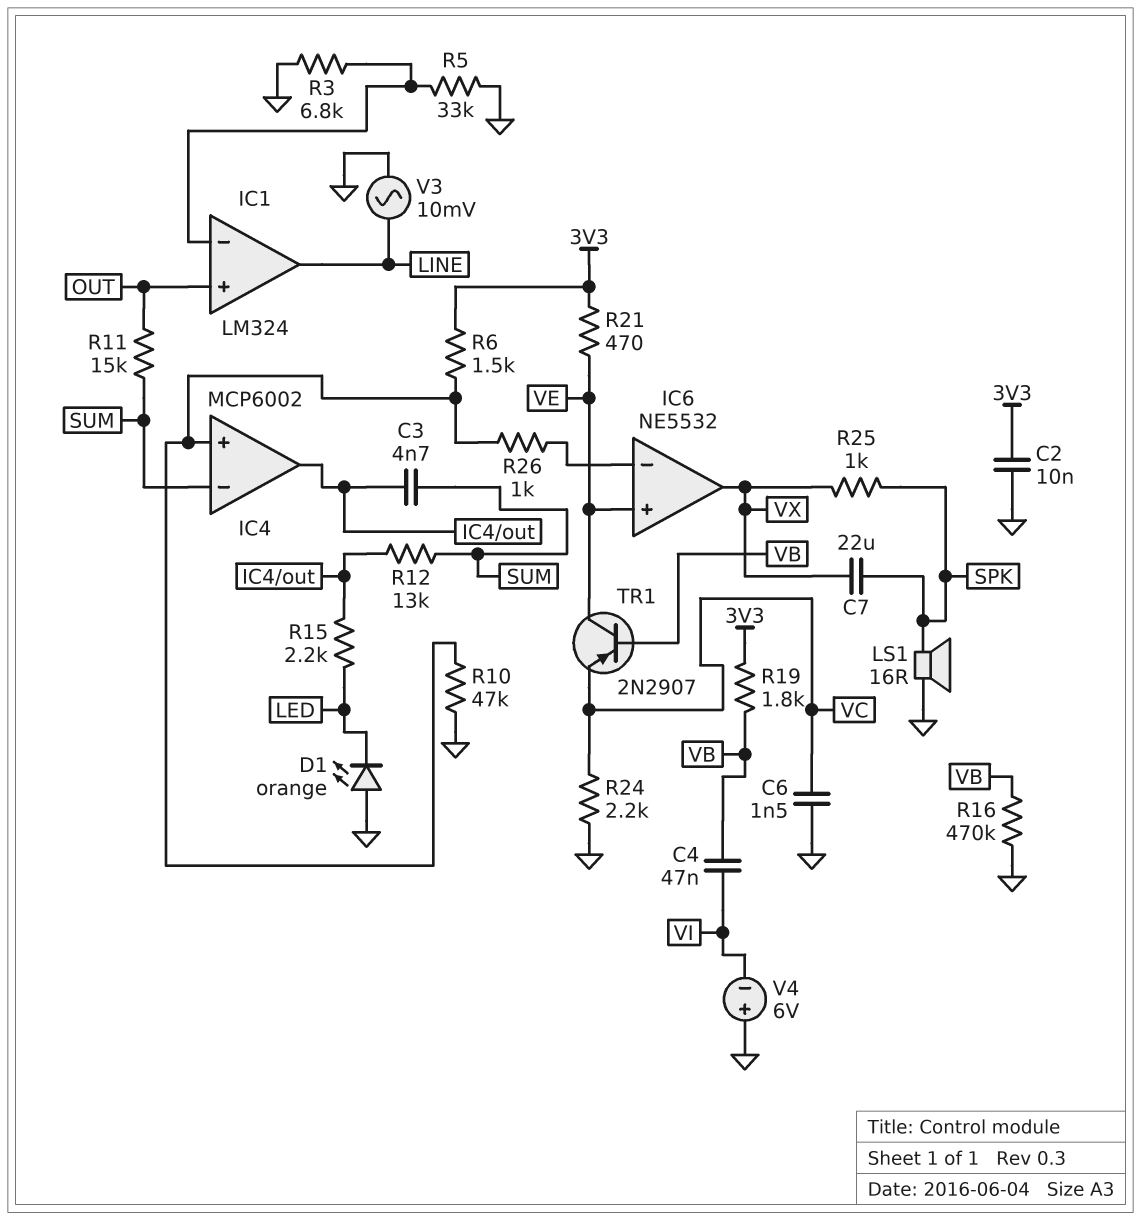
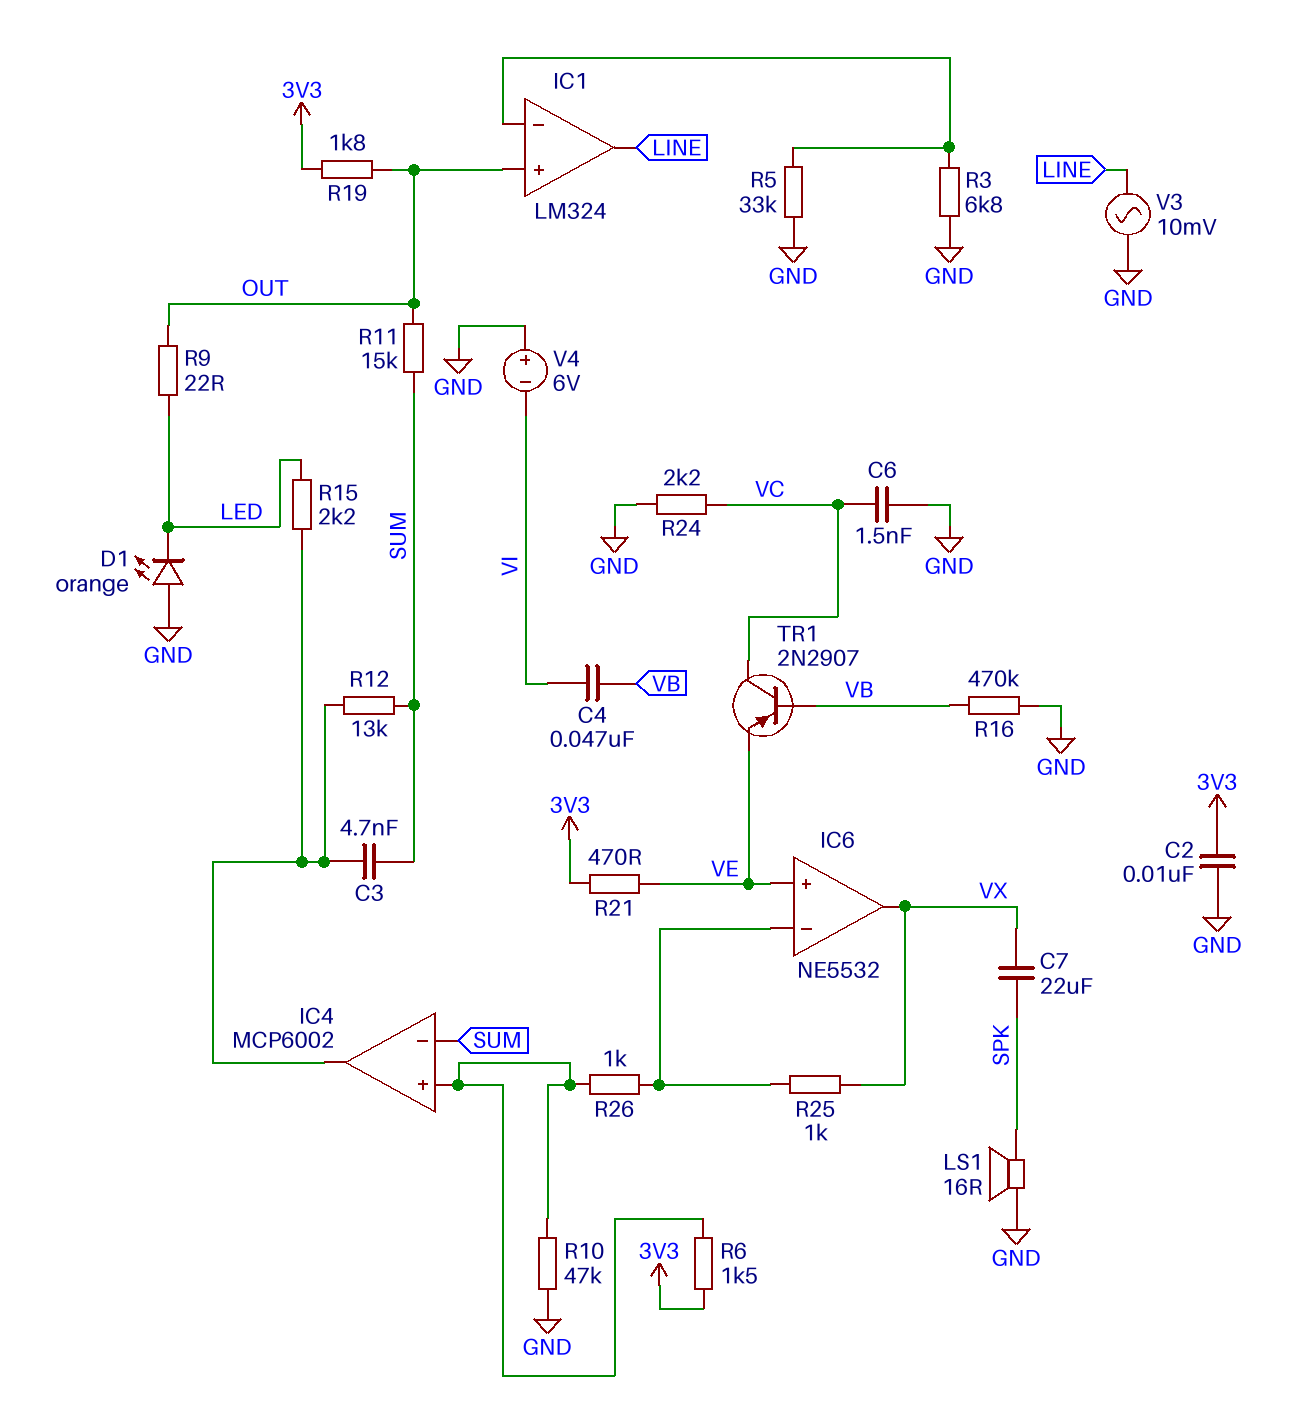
R9: none -> 22 (LED, OUT)
R19: 1.8k (3V3, VB) -> 1.8k (3V3, OUT)
R25: 1k (SPK, VX) -> 1k (IC6/in-, VX)
TR1: PNP 2N2907 (B VB, C VE, E VC) -> PNP 2N2907 (B VB, C VC, E VE)

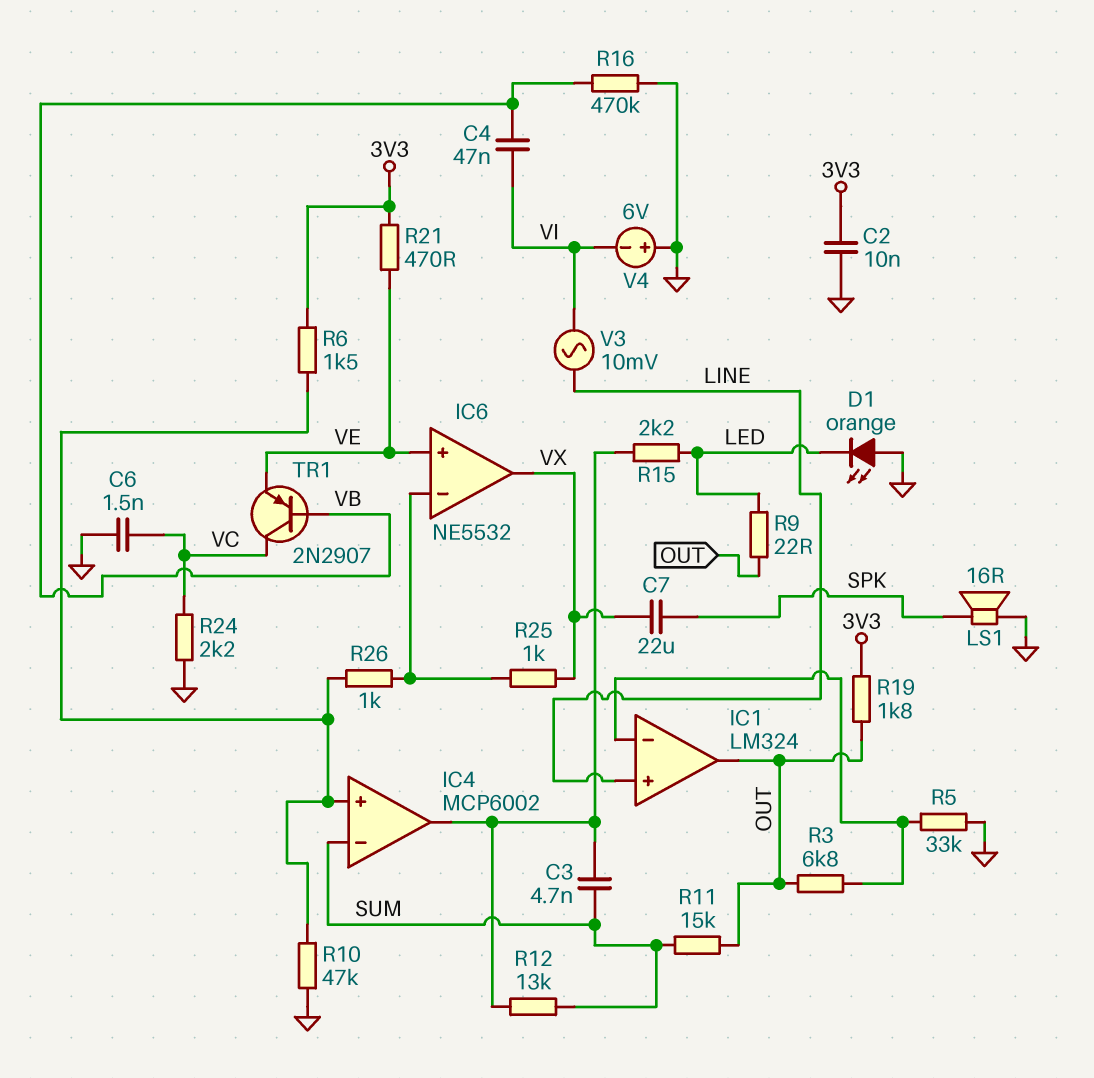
IC1 pin in+: OUT -> LINE
IC1 pin out: LINE -> OUT
R3: 6.8k (GND, IC1/in-) -> 6.8k (IC1/in-, OUT)
V3: AC 10mV (GND, LINE) -> AC 10mV (LINE, VI)

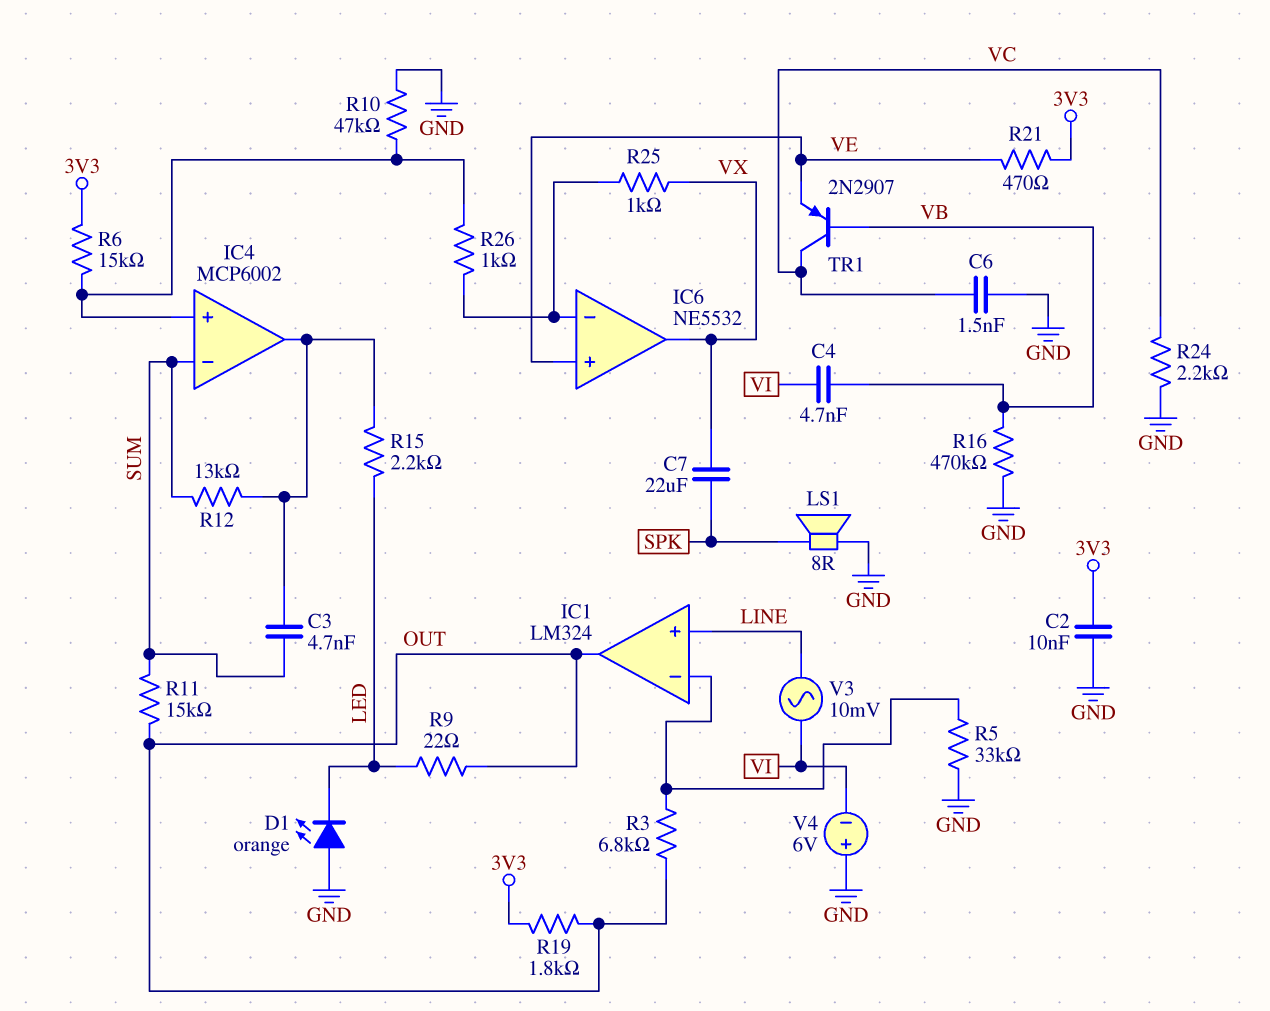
C4: 47nF (VB, VI) -> 4.7nF (VB, VI)
LS1: speaker 16R (GND, SPK) -> speaker 8R (GND, SPK)
R6: 1.5k (3V3, IC4/in+) -> 15k (3V3, IC4/in+)

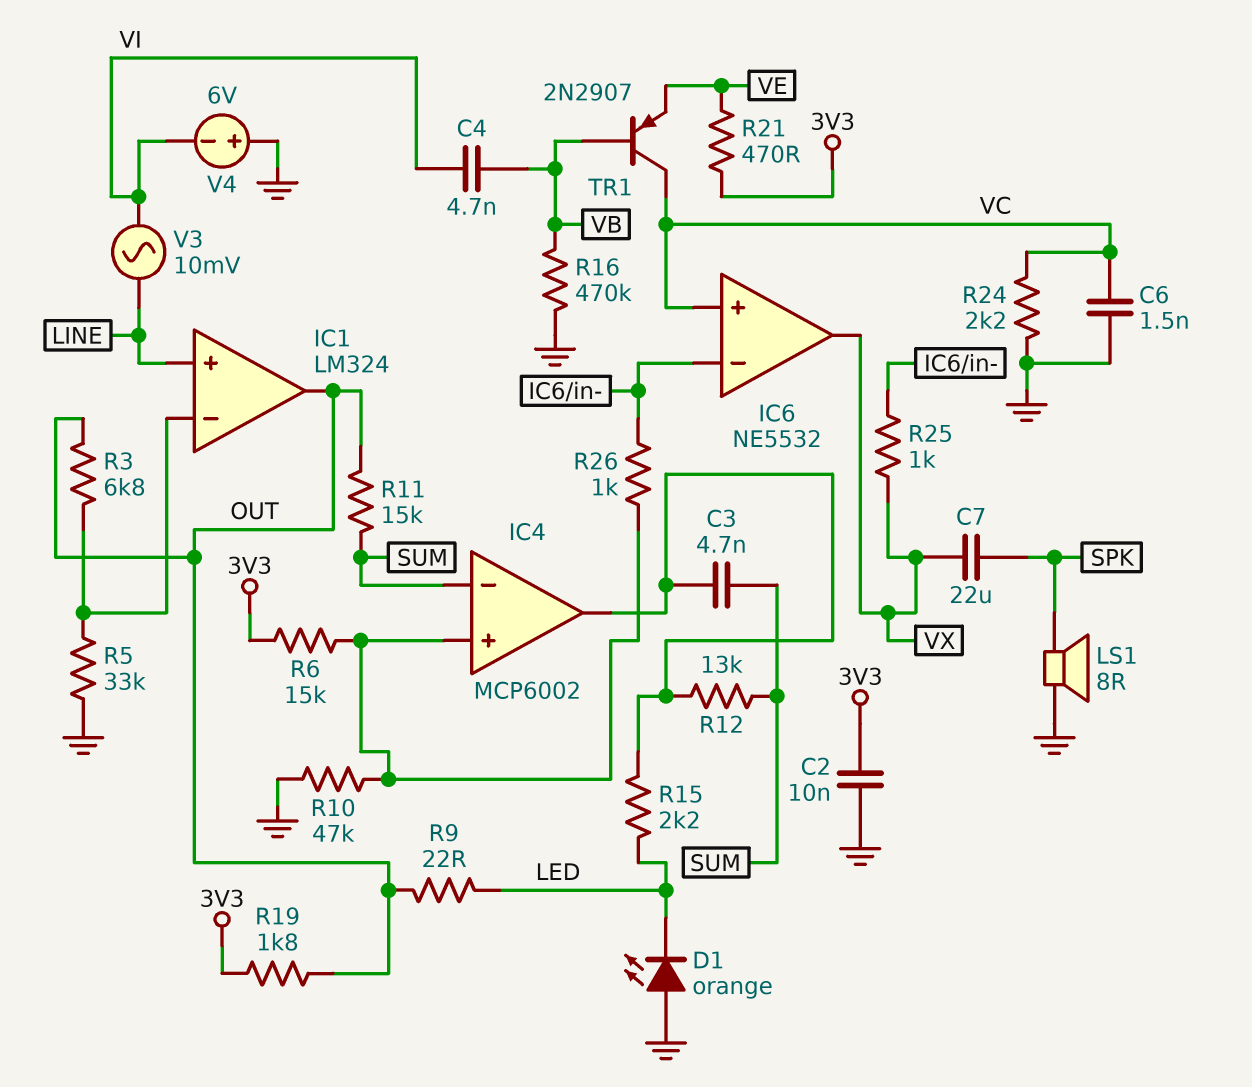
IC6 pin in+: VE -> VC

